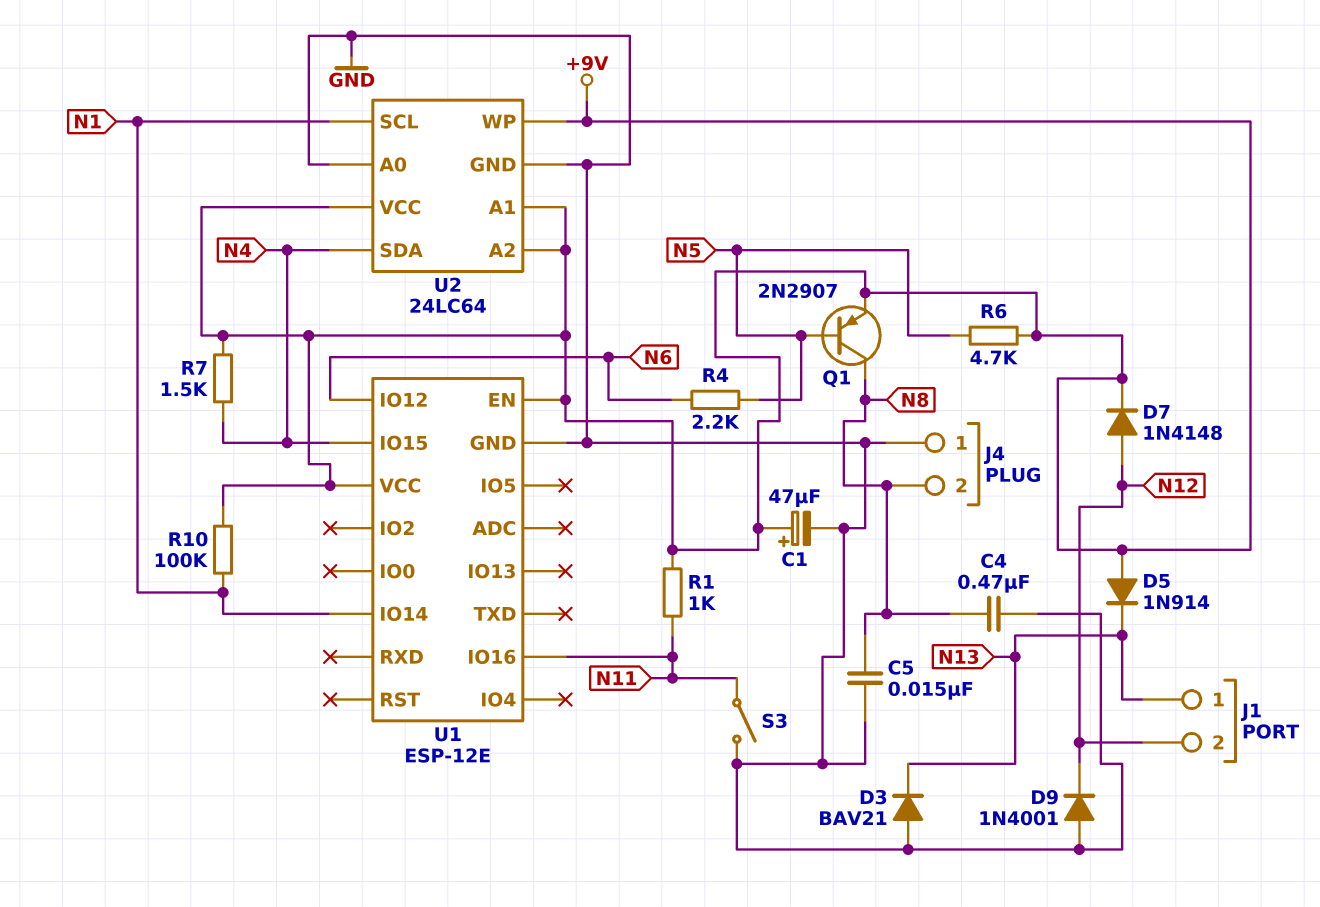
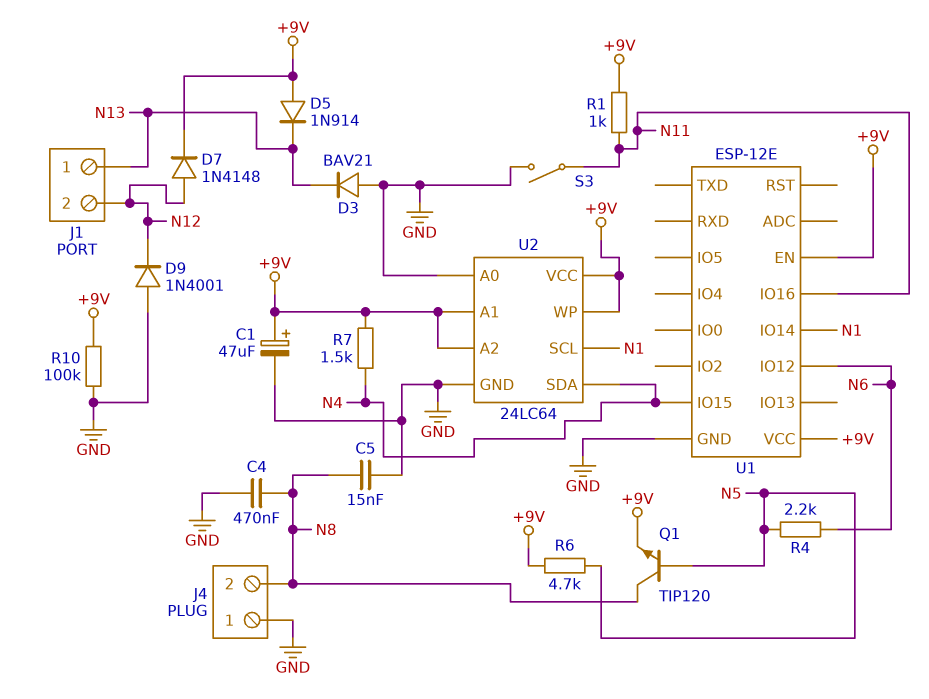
Q1: PNP 2N2907 (B N5, C N8, E +9V) -> NPN TIP120 (B N5, C N8, E +9V)
R10: 100k (+9V, N1) -> 100k (+9V, GND)

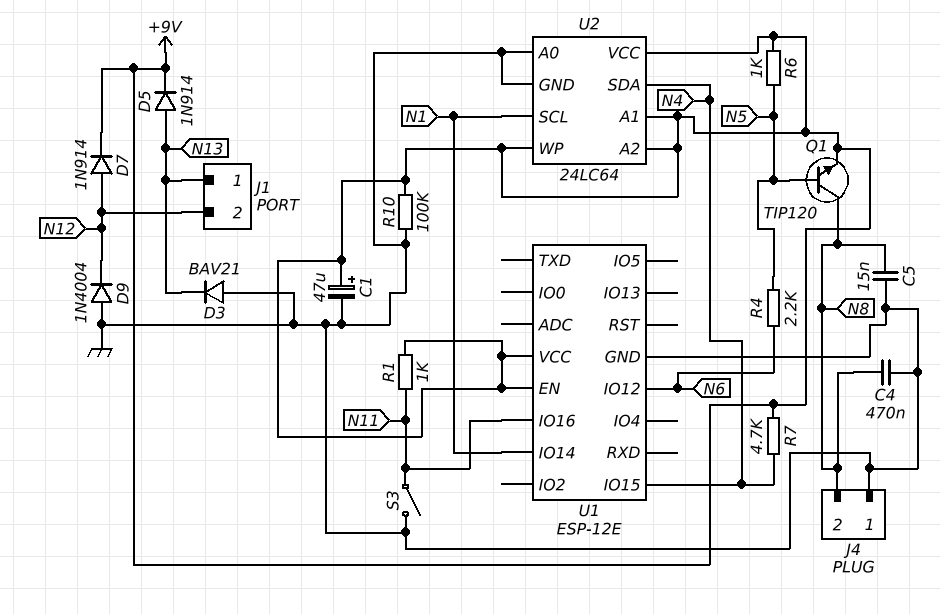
D5: diode 1N914 (A +9V, K N13) -> diode 1N914 (A N13, K +9V)
D7: diode 1N4148 (A N12, K +9V) -> diode 1N914 (A N12, K +9V)
D9: diode 1N4001 (A GND, K N12) -> diode 1N4004 (A GND, K N12)
R6: 4.7k (+9V, N5) -> 1k (+9V, N5)
R7: 1.5k (+9V, N4) -> 4.7k (+9V, N4)

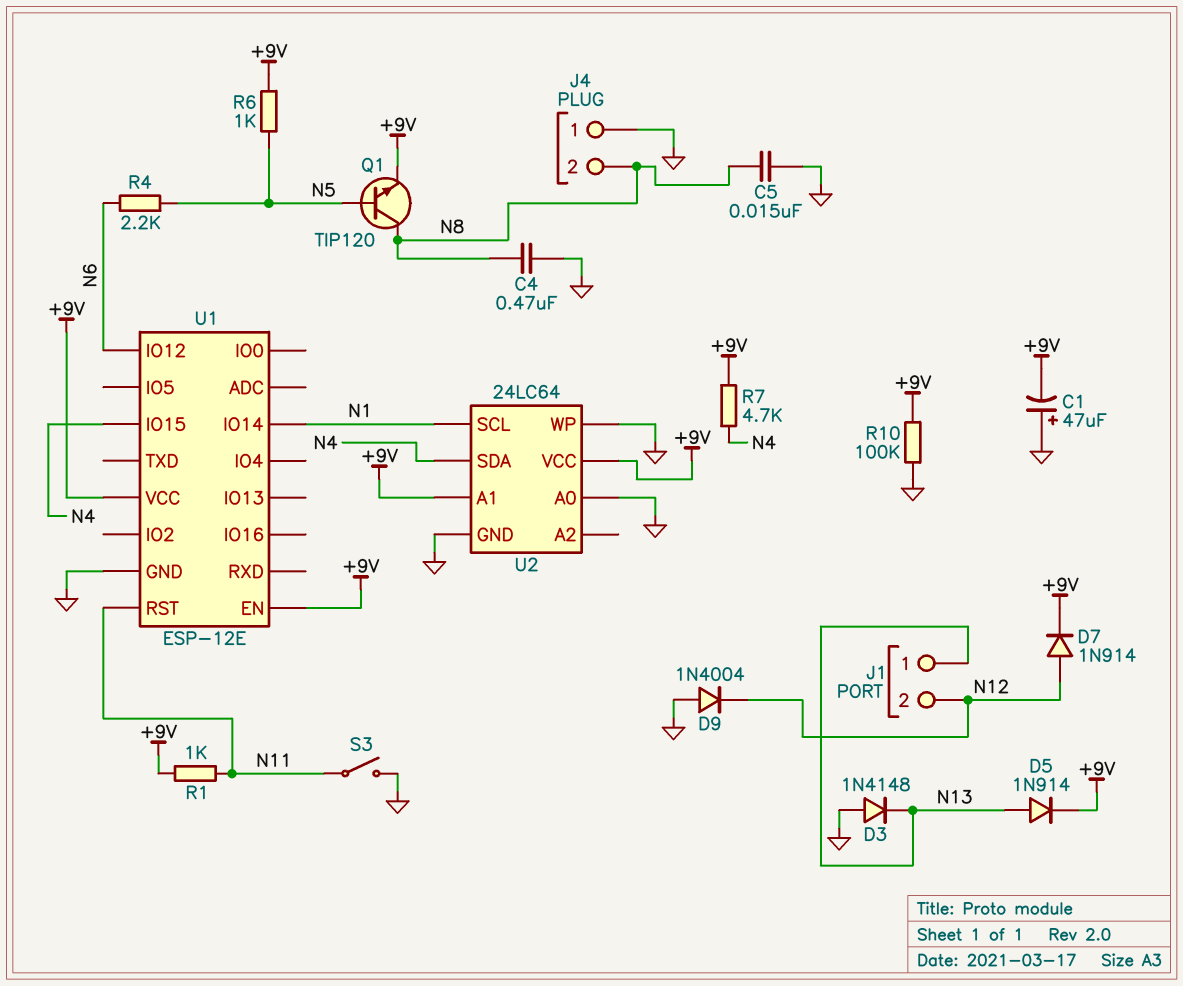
C1: 47uF (plus +9V, minus GND) -> 47uF (plus GND, minus +9V)
D3: diode BAV21 (A GND, K N13) -> diode 1N4148 (A GND, K N13)
U1 pin IO16: N11 -> none
U1 pin RST: none -> N11
U2 pin A2: +9V -> none
U2 pin WP: +9V -> GND

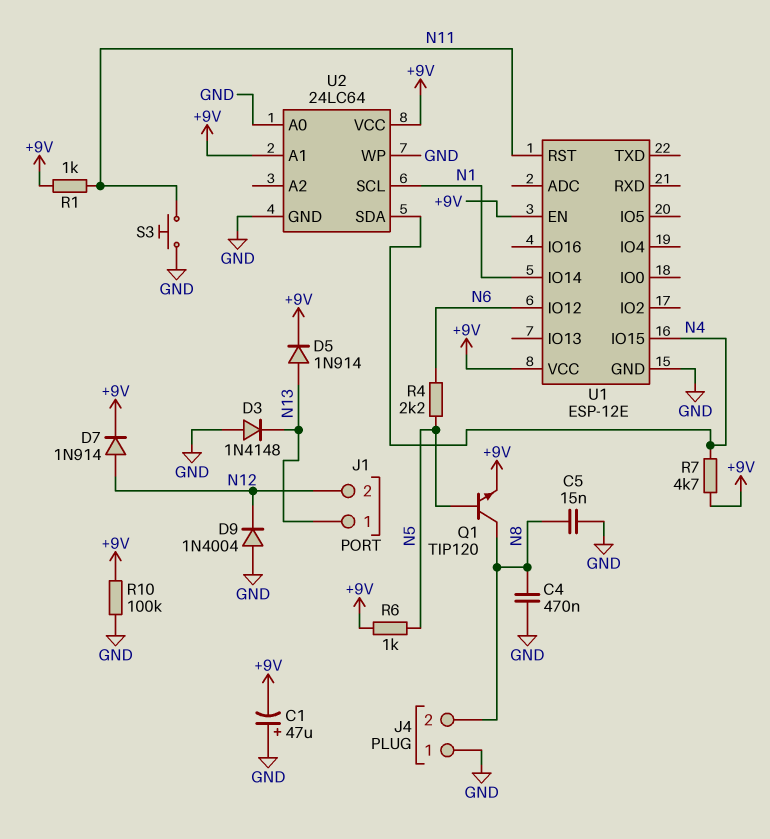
S3: switch (GND, N11) -> button (GND, N11)

